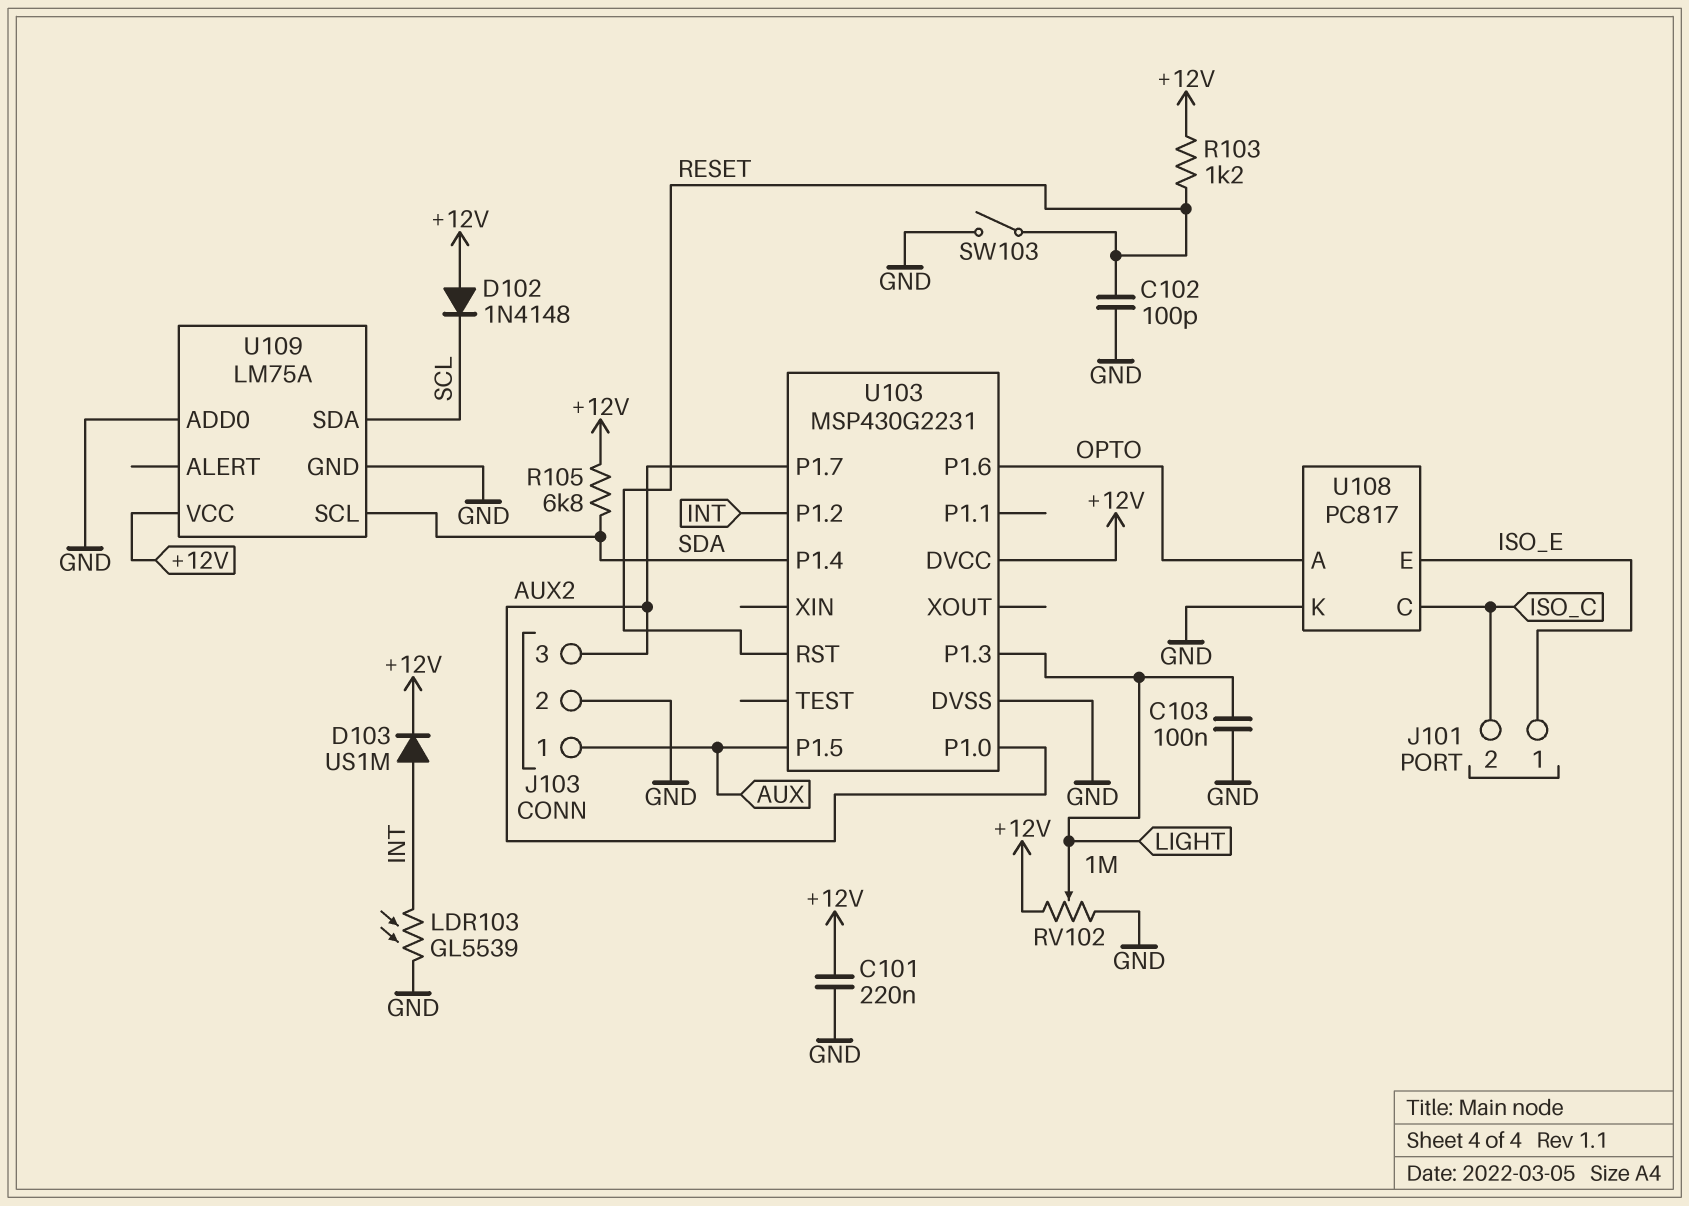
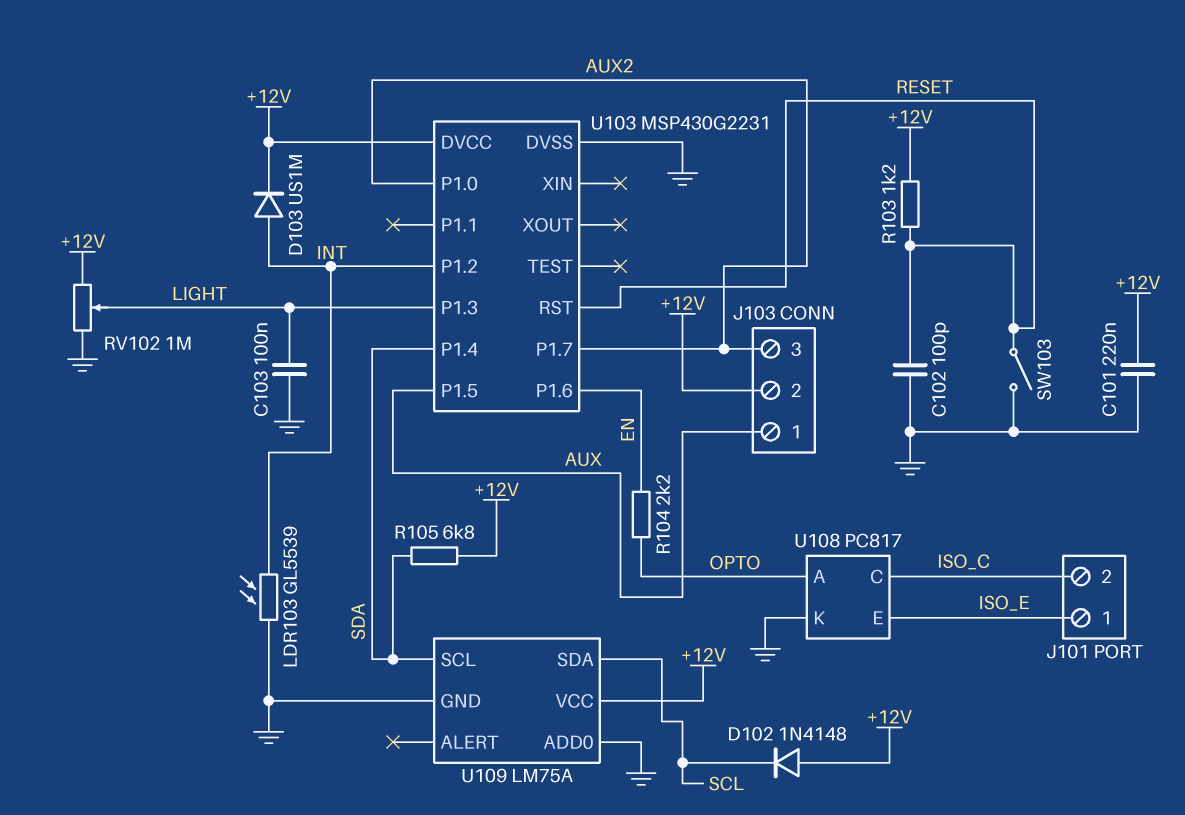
J103 pin 2: GND -> +12V
R104: none -> 2.2k (EN, OPTO)
U103 pin P1.6: OPTO -> EN

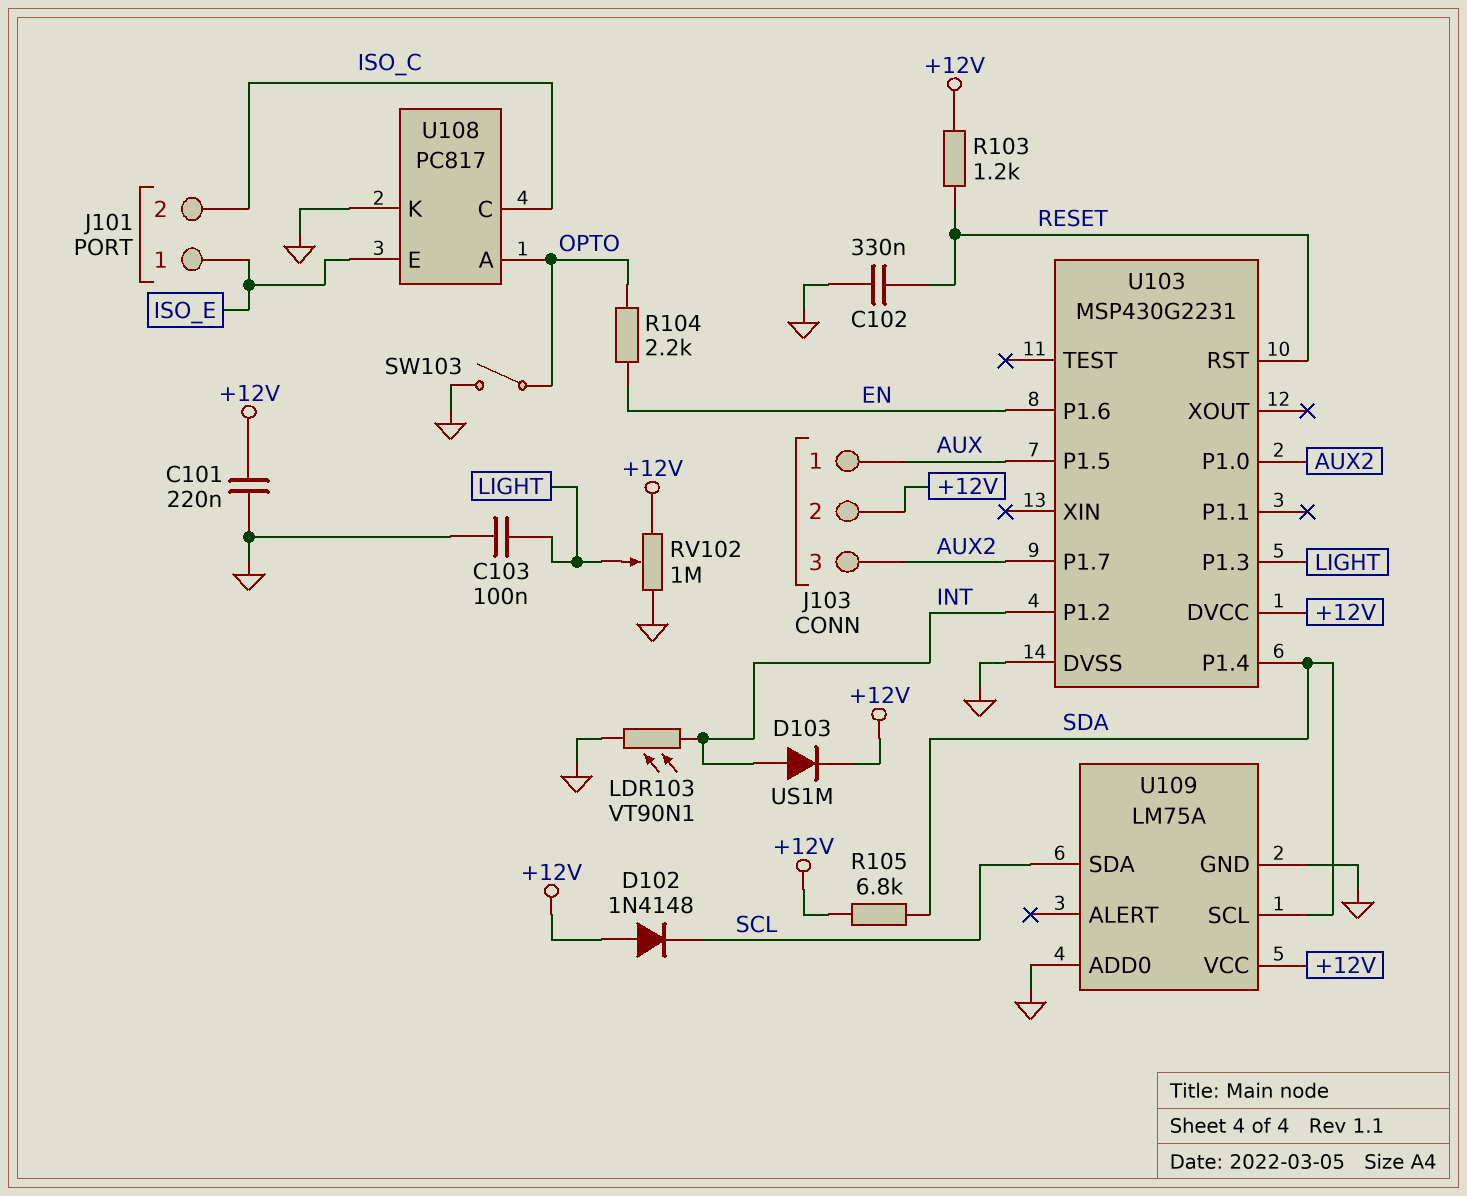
C102: 100pF (GND, RESET) -> 330nF (GND, RESET)
LDR103: GL5539 (GND, INT) -> VT90N1 (GND, INT)
SW103: switch (GND, RESET) -> switch (GND, OPTO)

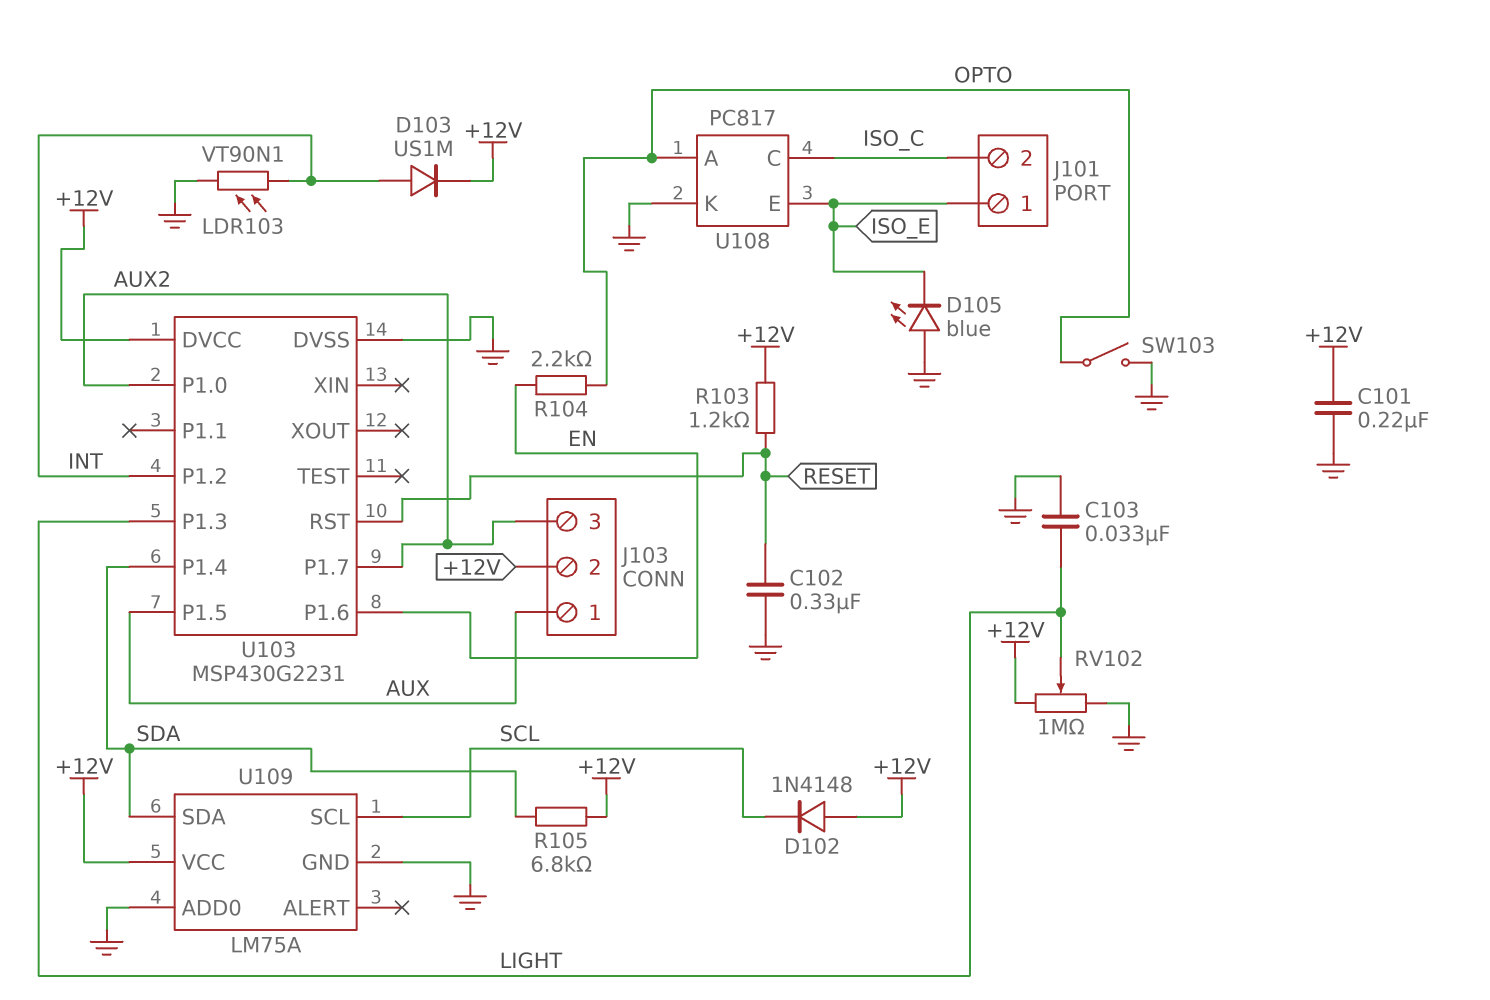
C103: 100nF (GND, LIGHT) -> 33nF (GND, LIGHT)
D105: none -> LED blue (A GND, K ISO_E)
U109 pin SCL: SDA -> SCL
U109 pin SDA: SCL -> SDA

